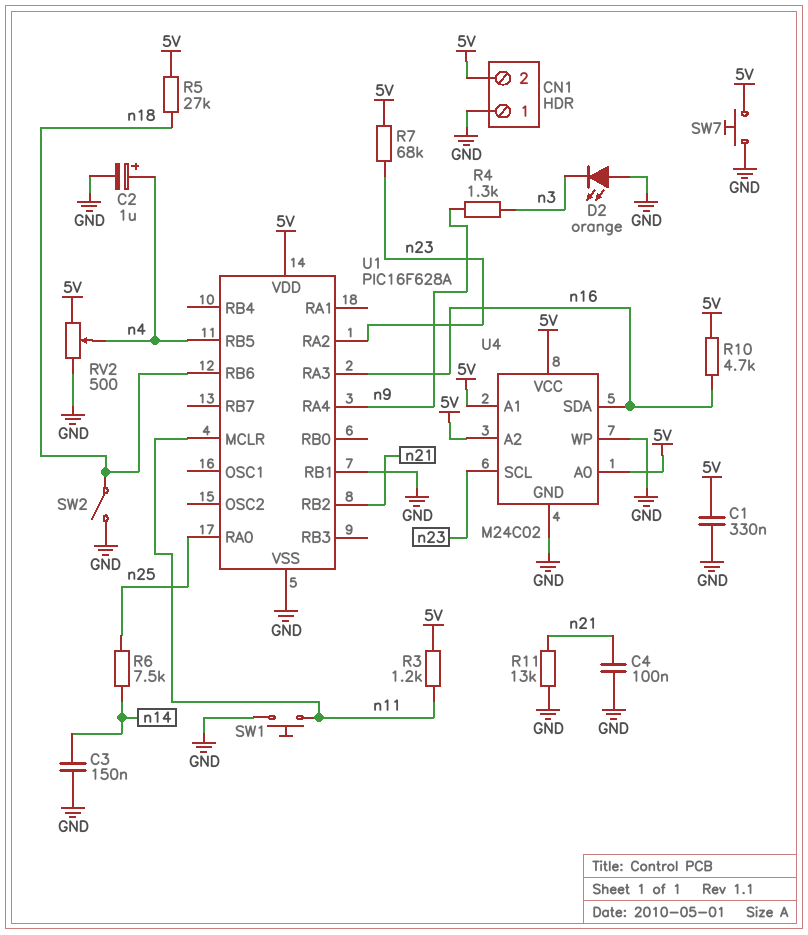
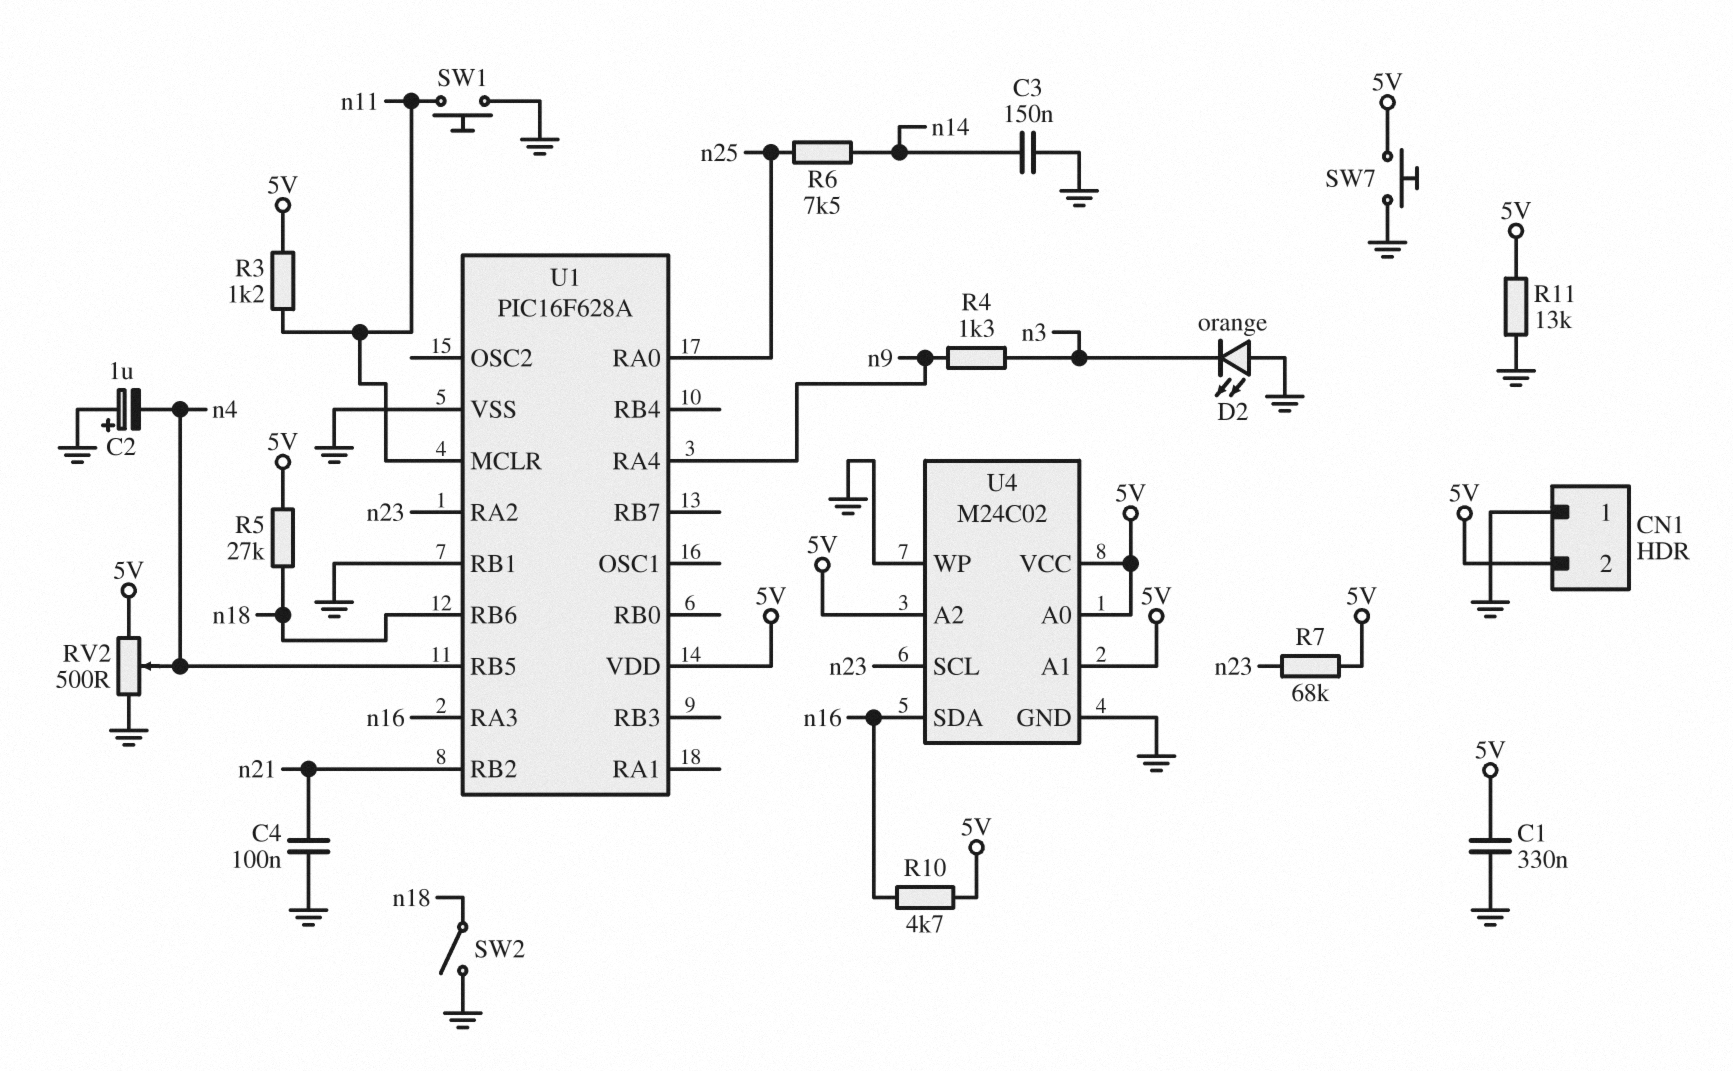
C2: 1uF (plus n4, minus GND) -> 1uF (plus GND, minus n4)
R11: 13k (GND, n21) -> 13k (5V, GND)

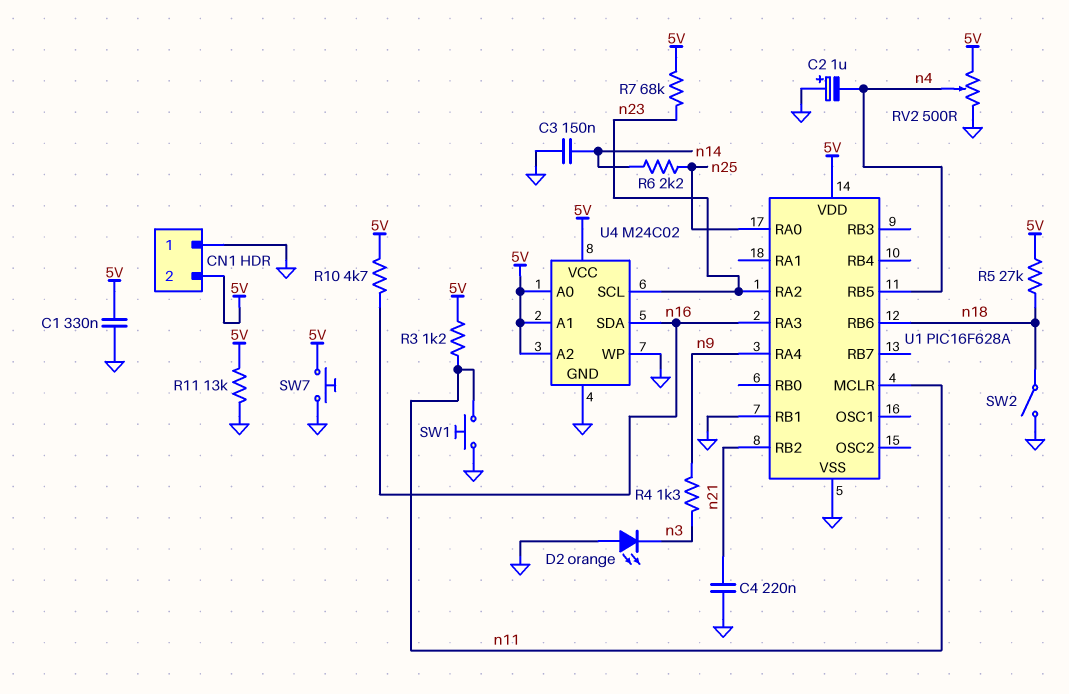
C4: 100nF (GND, n21) -> 220nF (GND, n21)
R6: 7.5k (n14, n25) -> 2.2k (n14, n25)

